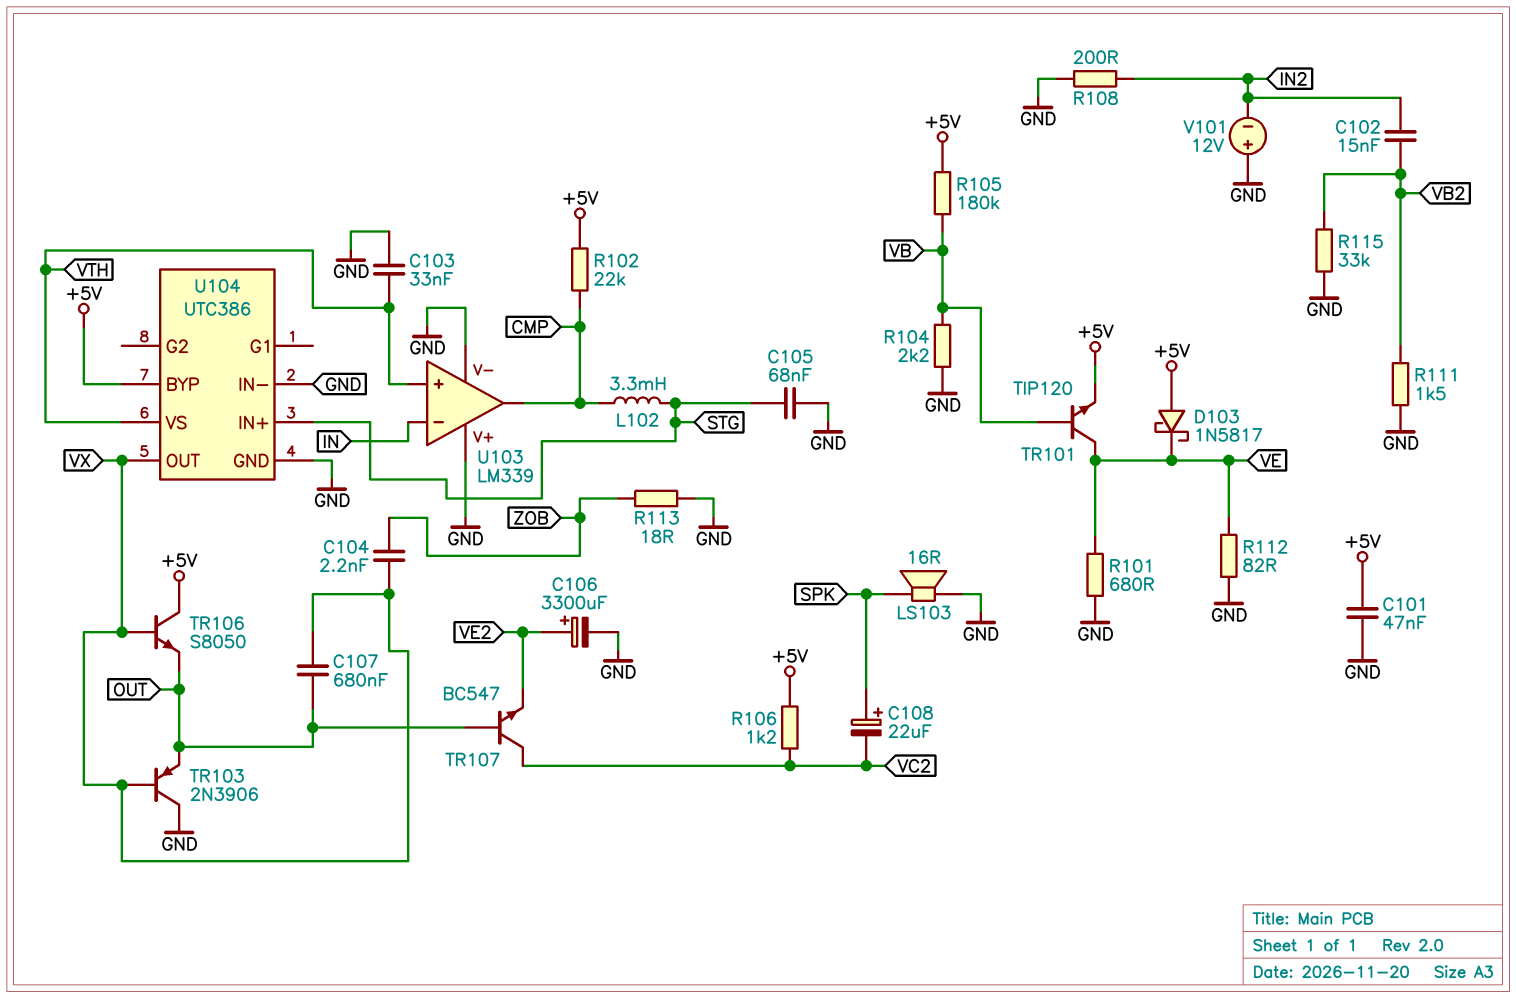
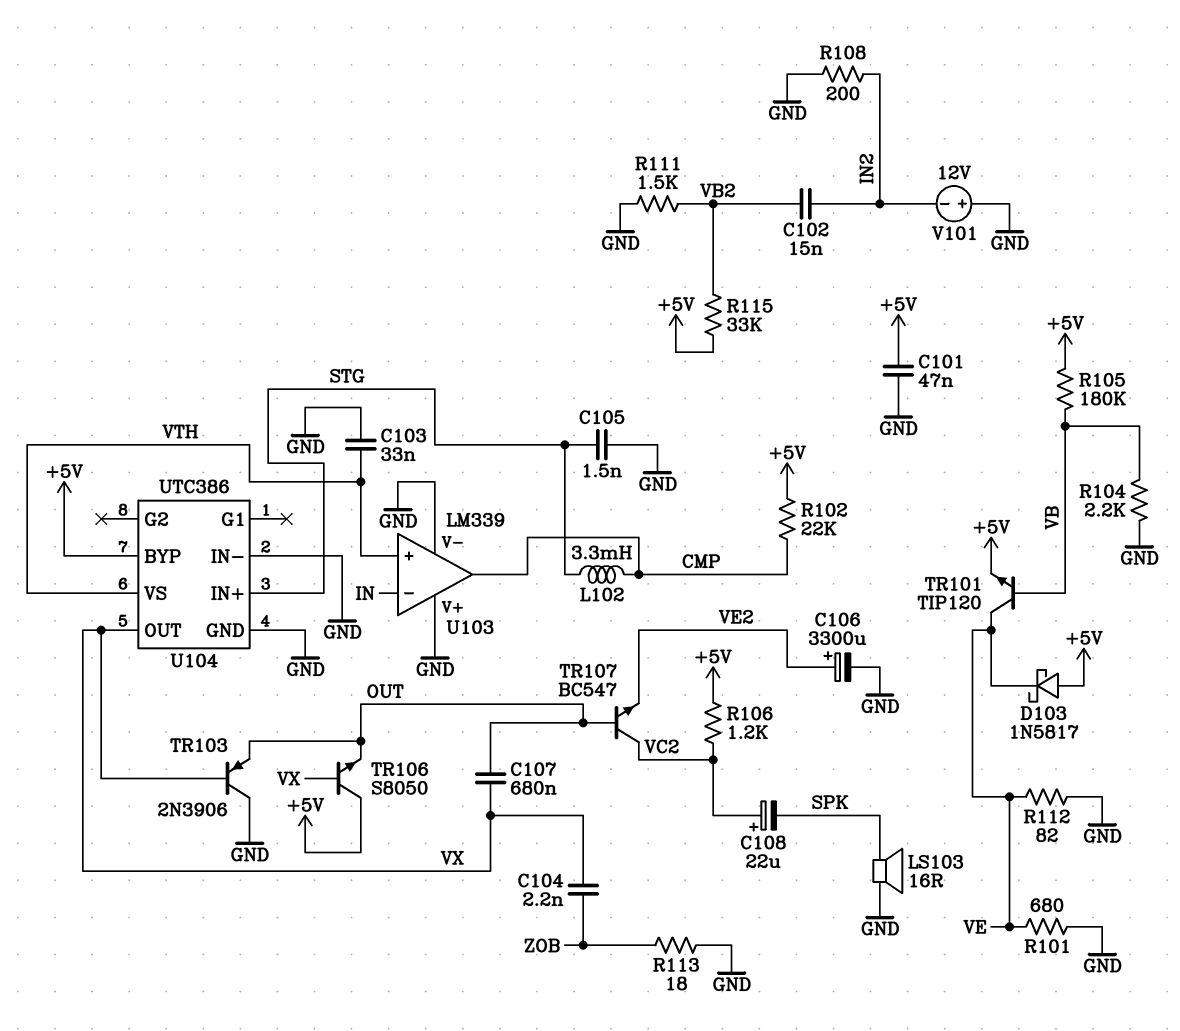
C105: 68nF (GND, STG) -> 1.5nF (GND, STG)
C108: 22uF (plus SPK, minus VC2) -> 22uF (plus VC2, minus SPK)
R115: 33k (GND, VB2) -> 33k (+5V, VB2)

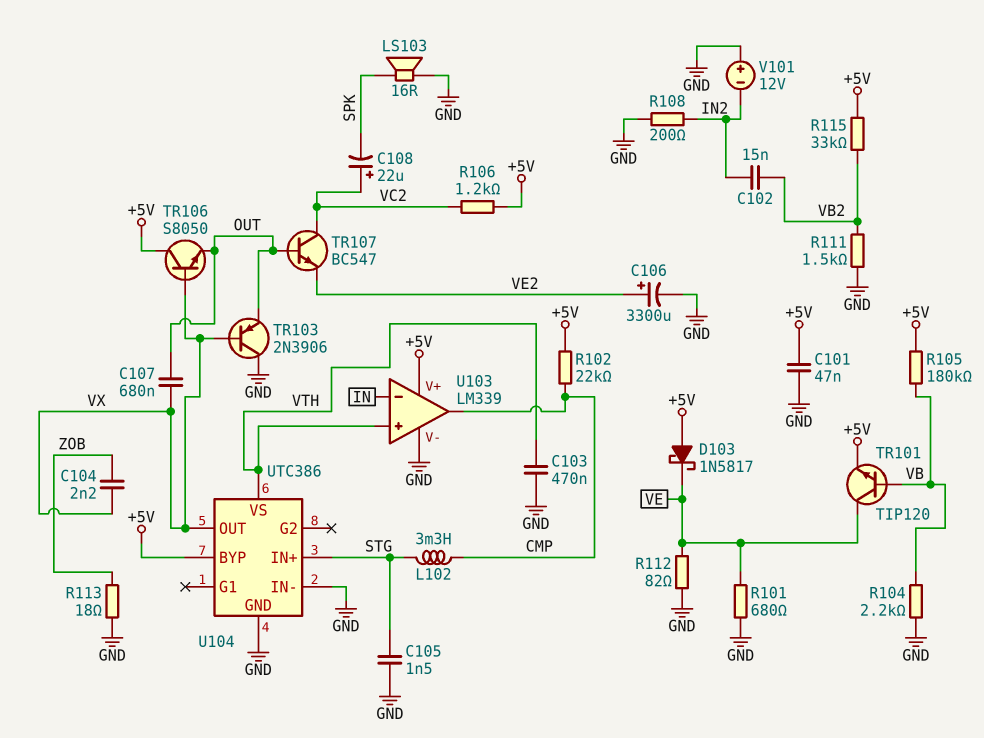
C103: 33nF (GND, VTH) -> 470nF (GND, VTH)
U103 pin V+: GND -> +5V

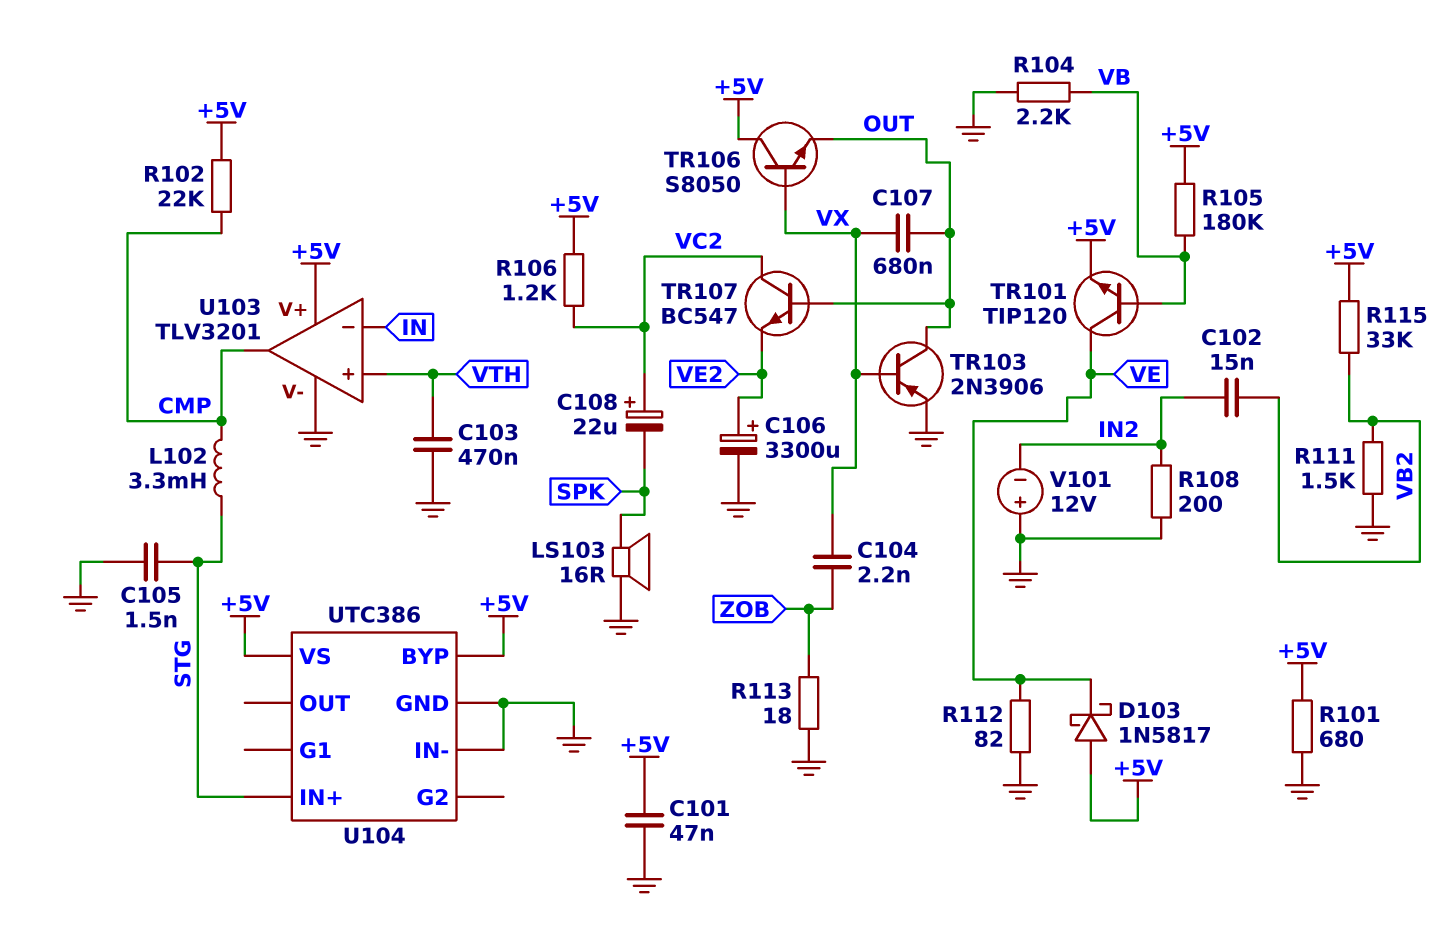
R101: 680 (GND, VE) -> 680 (+5V, GND)
TR103: PNP 2N3906 (B VX, C GND, E OUT) -> PNP 2N3906 (B VX, C OUT, E GND)
U103: LM339 -> TLV3201
U104 pin OUT: VX -> none
U104 pin VS: VTH -> +5V

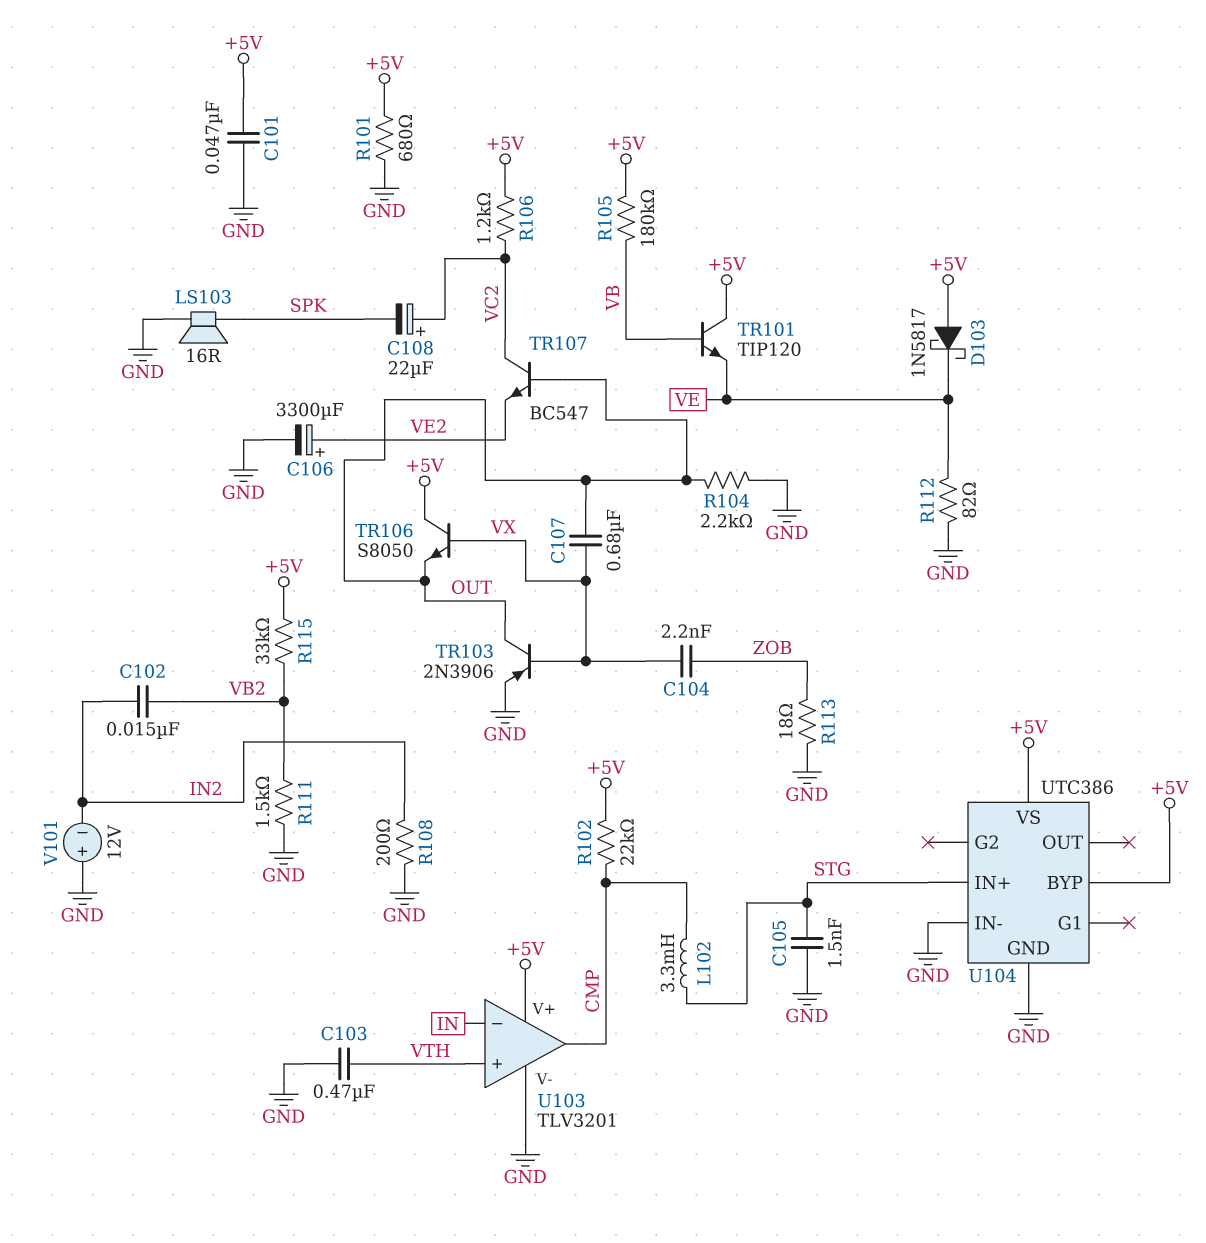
R104: 2.2k (GND, VB) -> 2.2k (GND, OUT)
TR101: NPN TIP120 (B VB, C VE, E +5V) -> NPN TIP120 (B VB, C +5V, E VE)

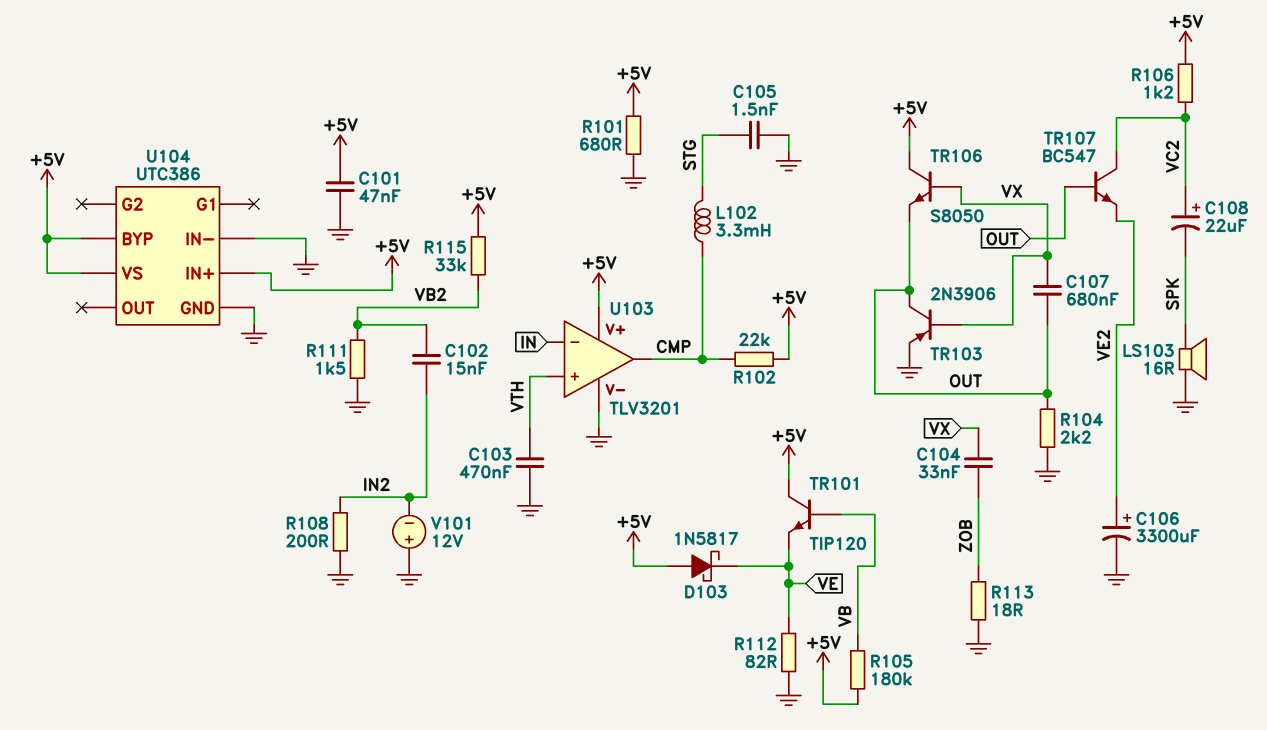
C104: 2.2nF (VX, ZOB) -> 33nF (VX, ZOB)
U104 pin IN+: STG -> +5V

